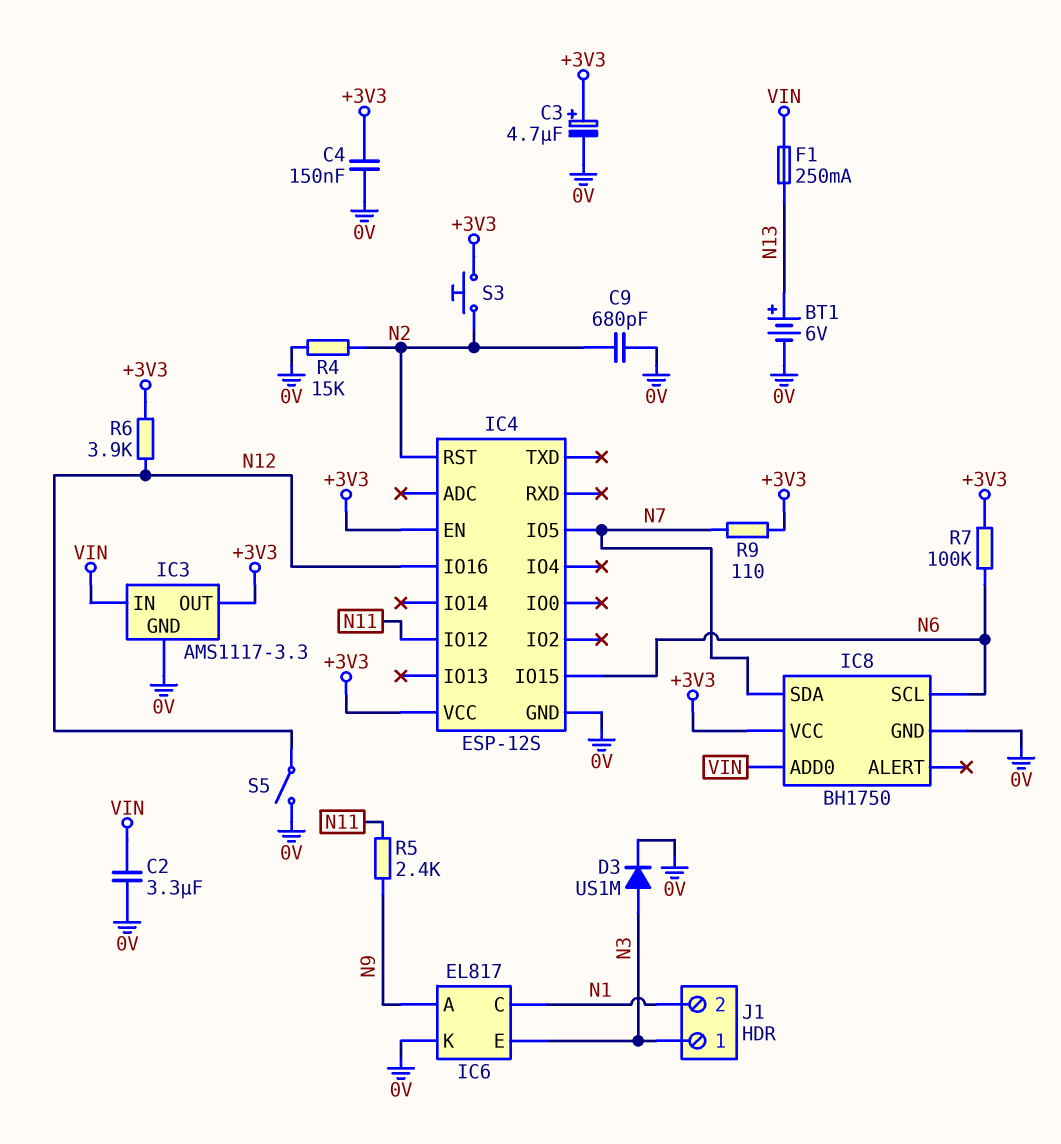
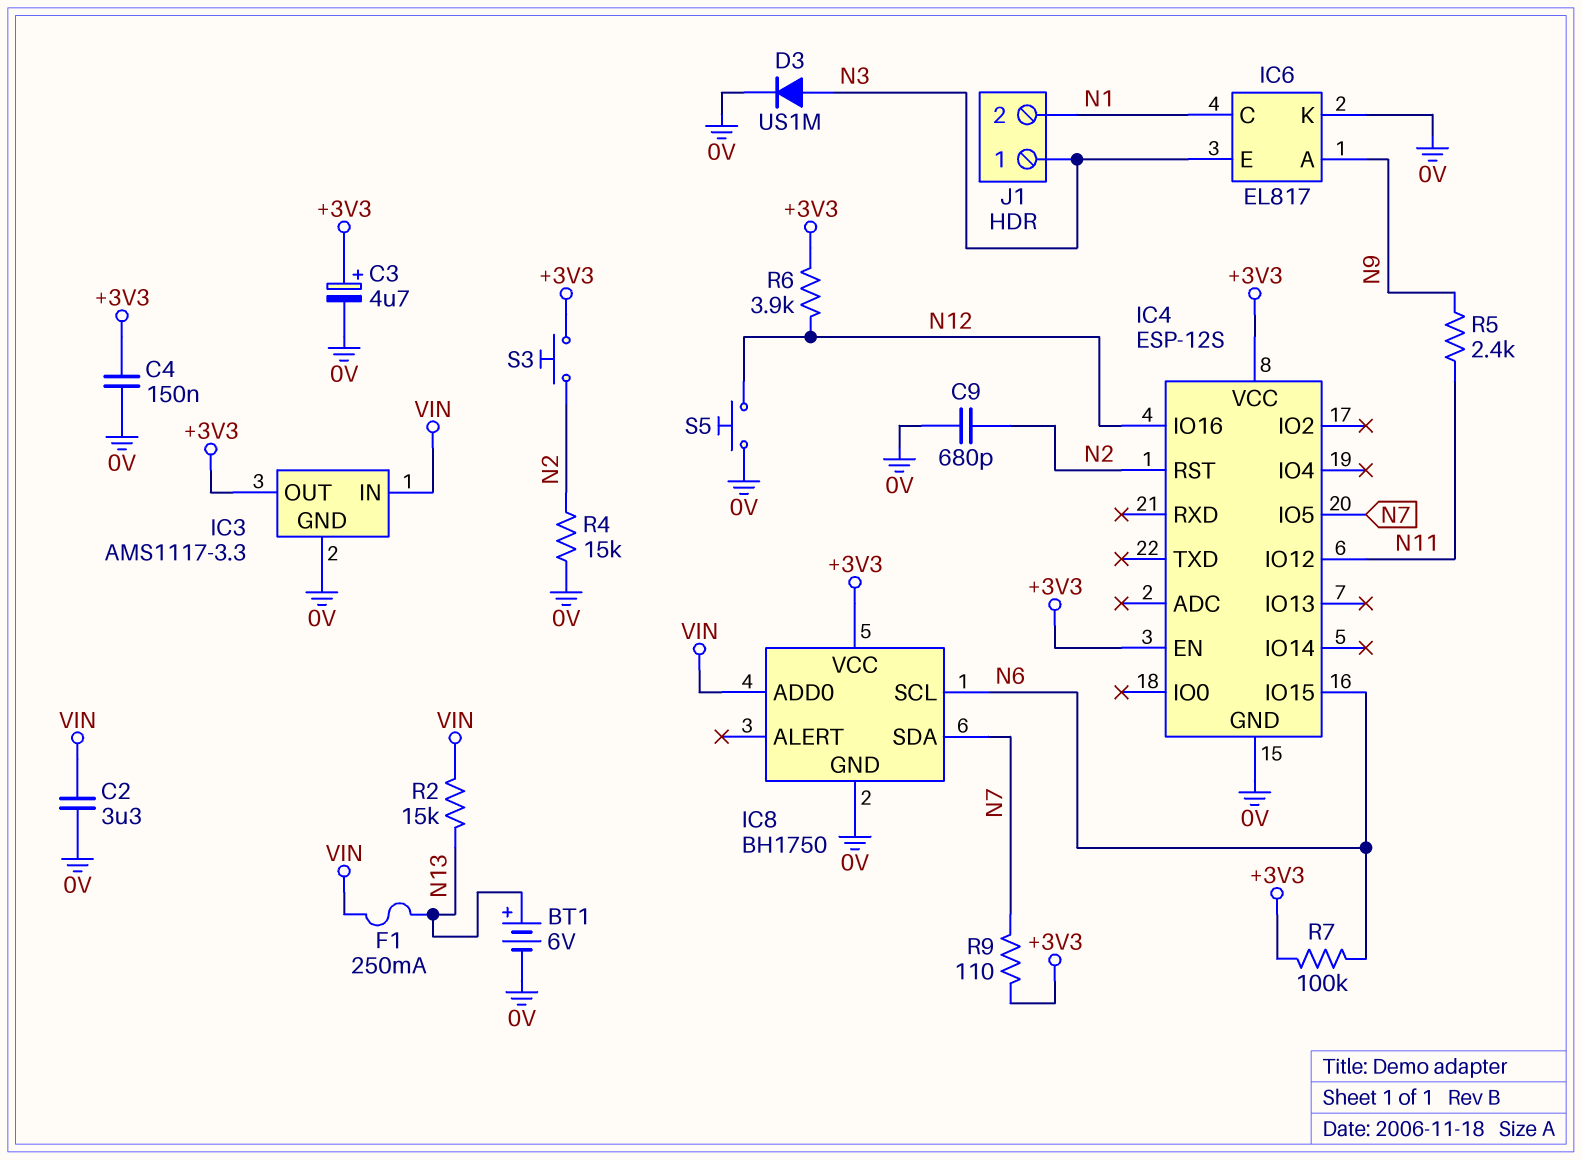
R2: none -> 15k (N13, VIN)
S5: switch (0V, N12) -> button (0V, N12)

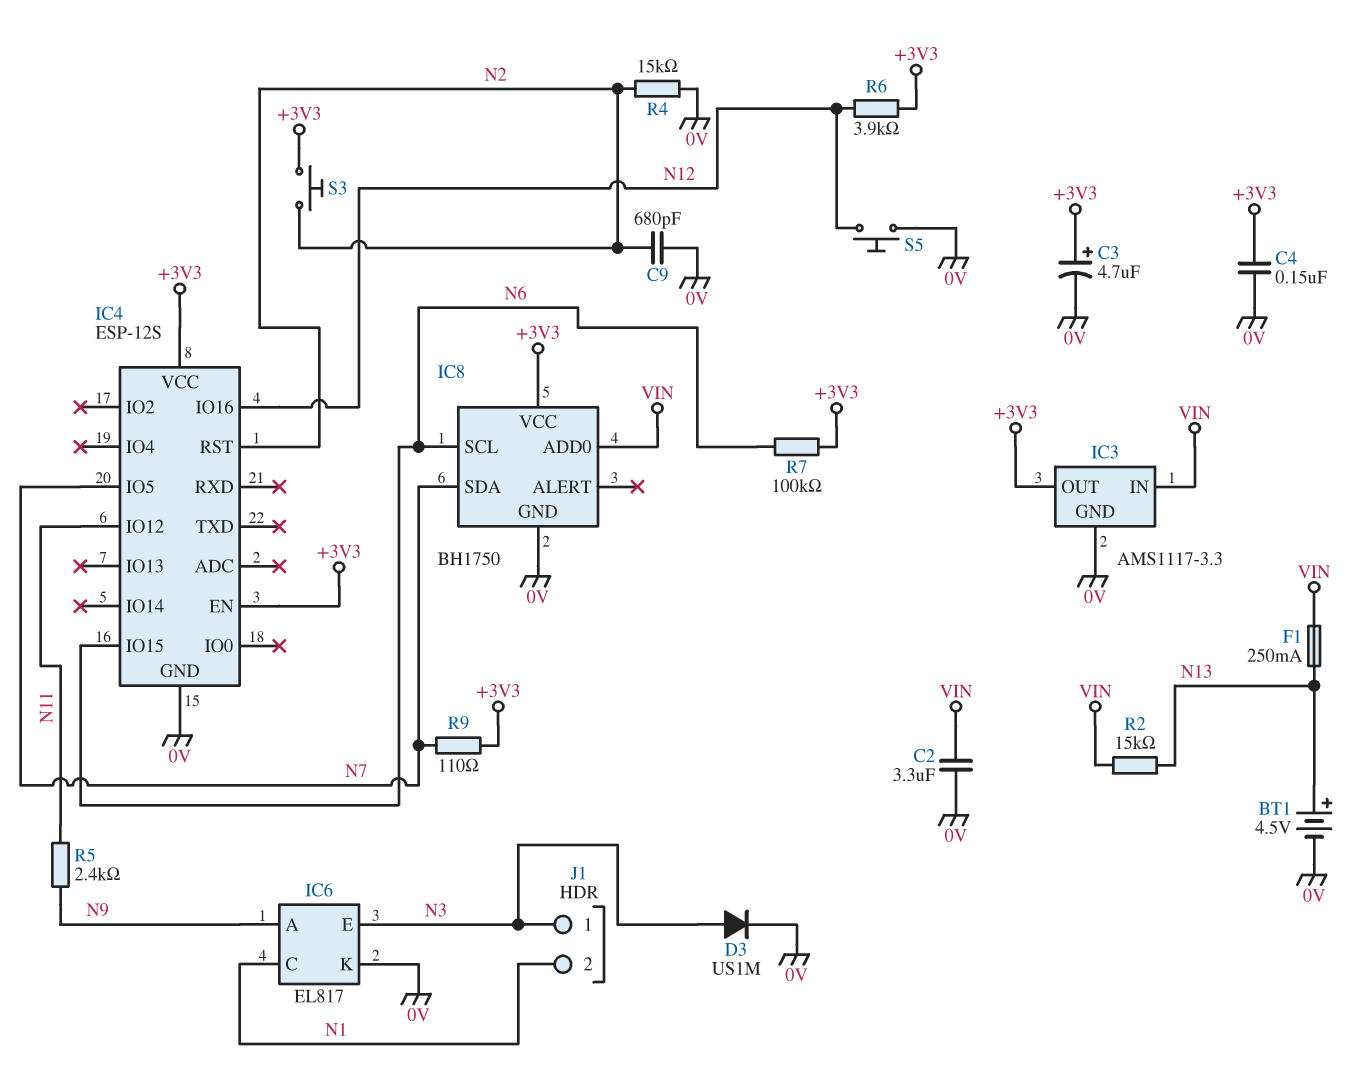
BT1: 6V (plus N13, minus 0V) -> 4.5V (plus N13, minus 0V)

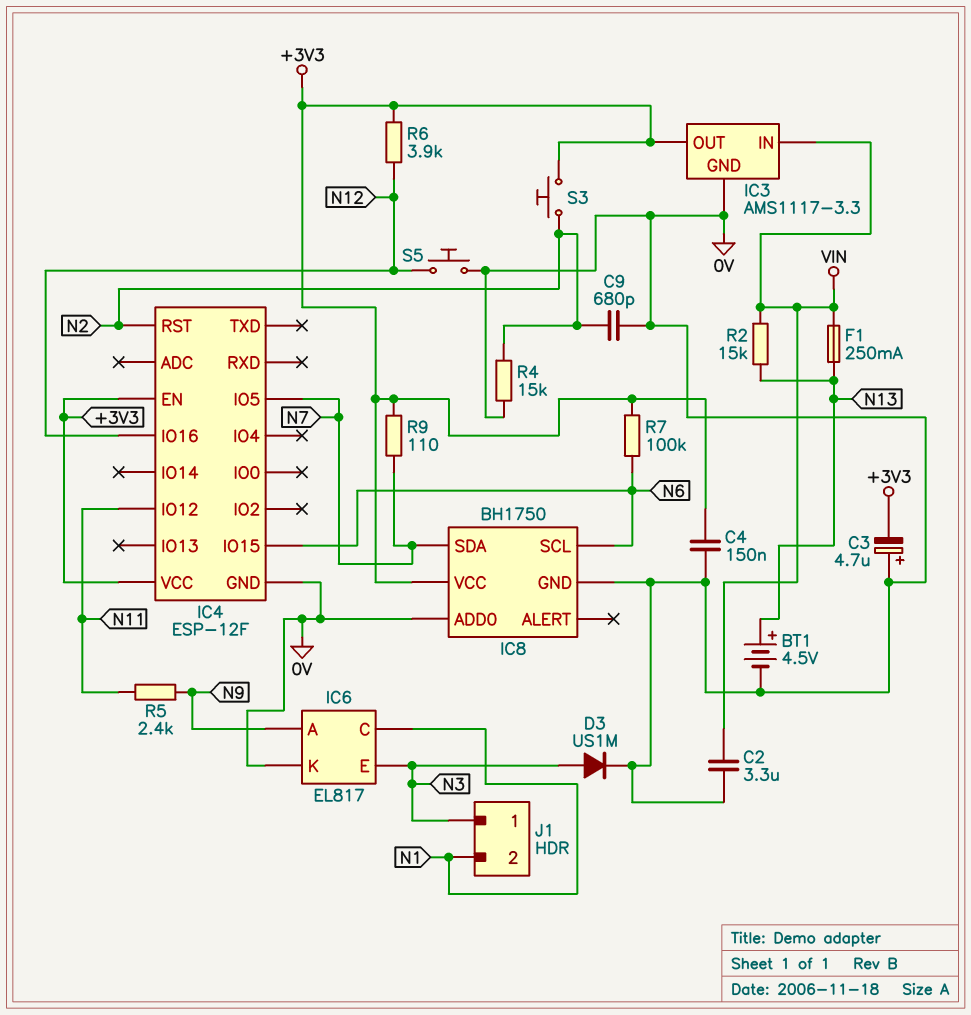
C3: 4.7uF (plus +3V3, minus 0V) -> 4.7uF (plus 0V, minus +3V3)
IC4: ESP-12S -> ESP-12F
IC8 pin ADD0: VIN -> 0V

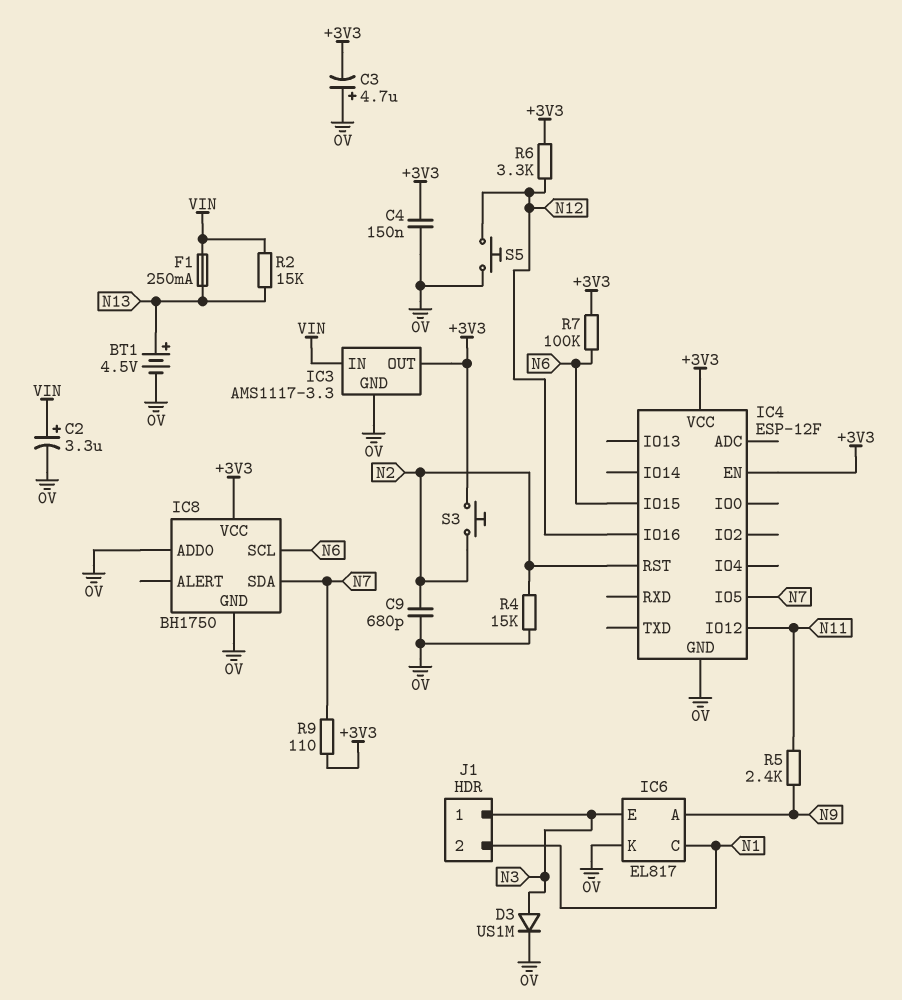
C2: 3.3uF (0V, VIN) -> 3.3uF (plus VIN, minus 0V)
R6: 3.9k (+3V3, N12) -> 3.3k (+3V3, N12)

